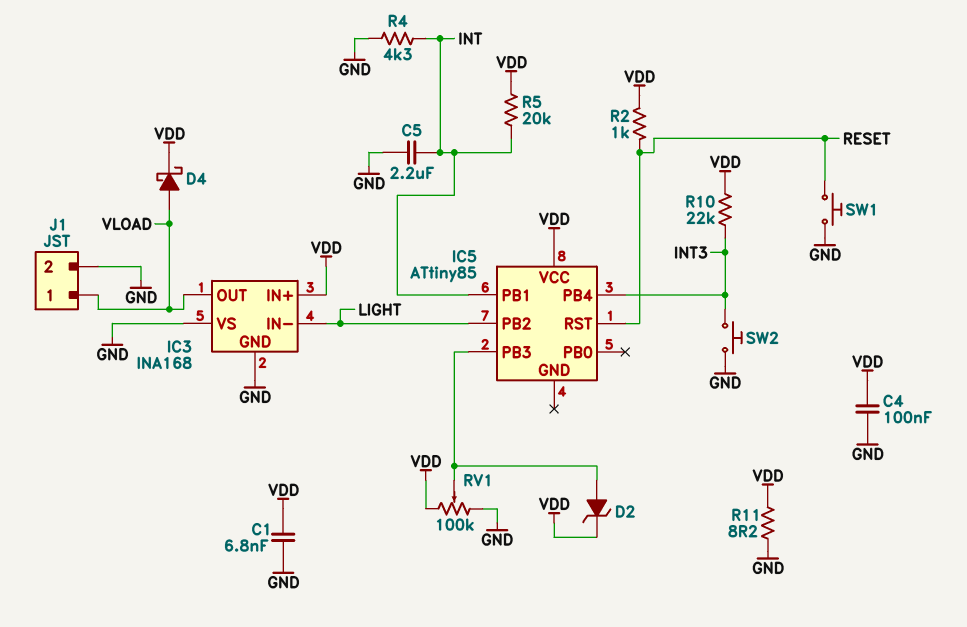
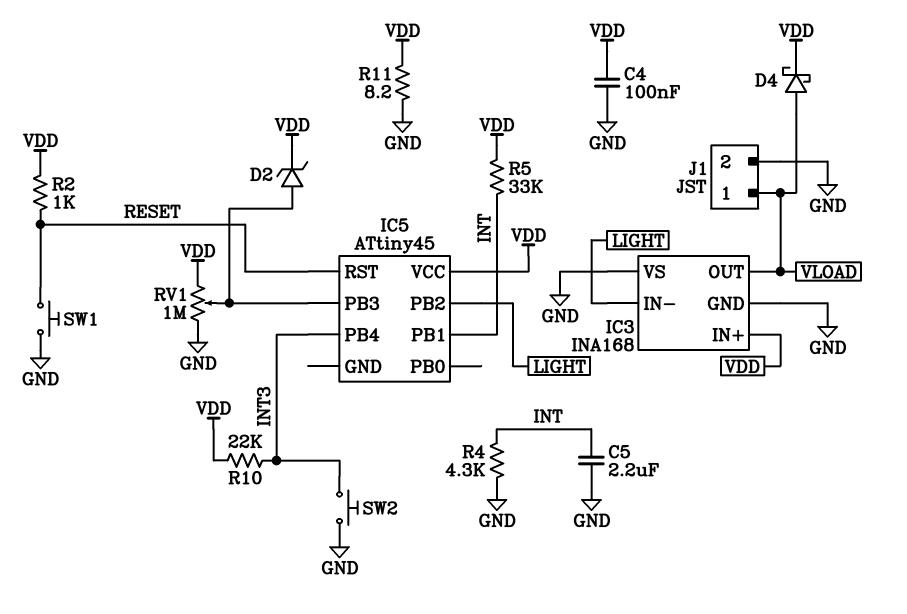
C1: 6.8nF (GND, VDD) -> none
IC5: ATtiny85 -> ATtiny45
R5: 20k (INT, VDD) -> 33k (INT, VDD)
RV1: 100k (GND, VDD, wiper IC5/PB3) -> 1M (GND, VDD, wiper IC5/PB3)

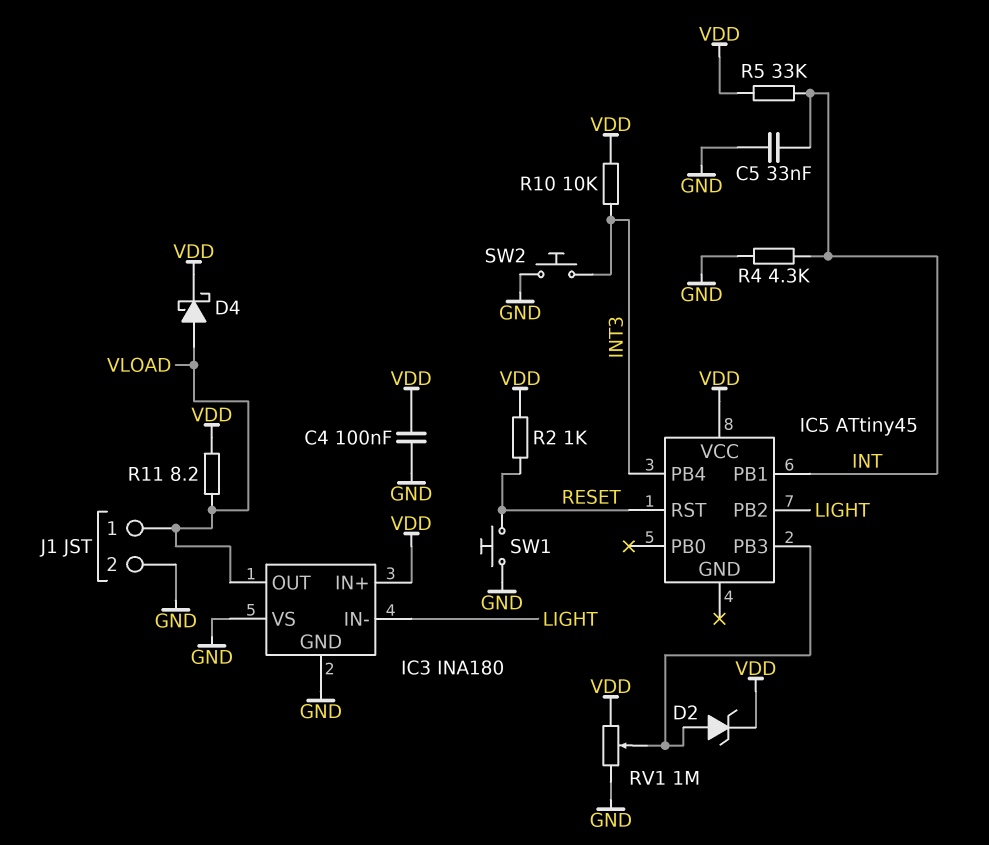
C5: 2.2uF (GND, INT) -> 33nF (GND, INT)
IC3: INA168 -> INA180
R10: 22k (INT3, VDD) -> 10k (INT3, VDD)
R11: 8.2 (GND, VDD) -> 8.2 (VDD, VLOAD)

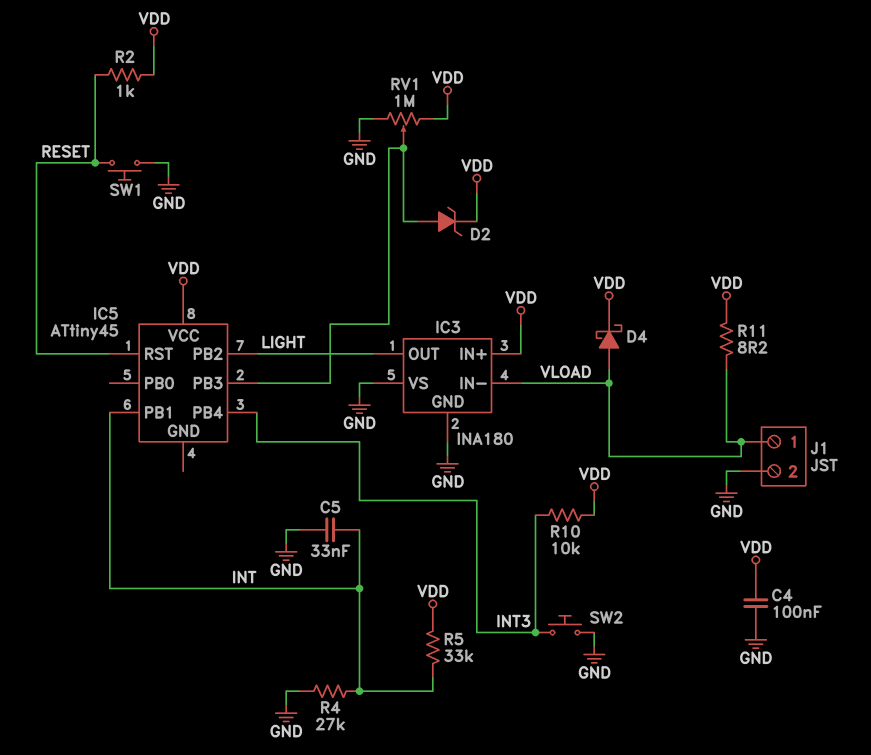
IC3 pin IN-: LIGHT -> VLOAD
IC3 pin OUT: VLOAD -> LIGHT
R4: 4.3k (GND, INT) -> 27k (GND, INT)

